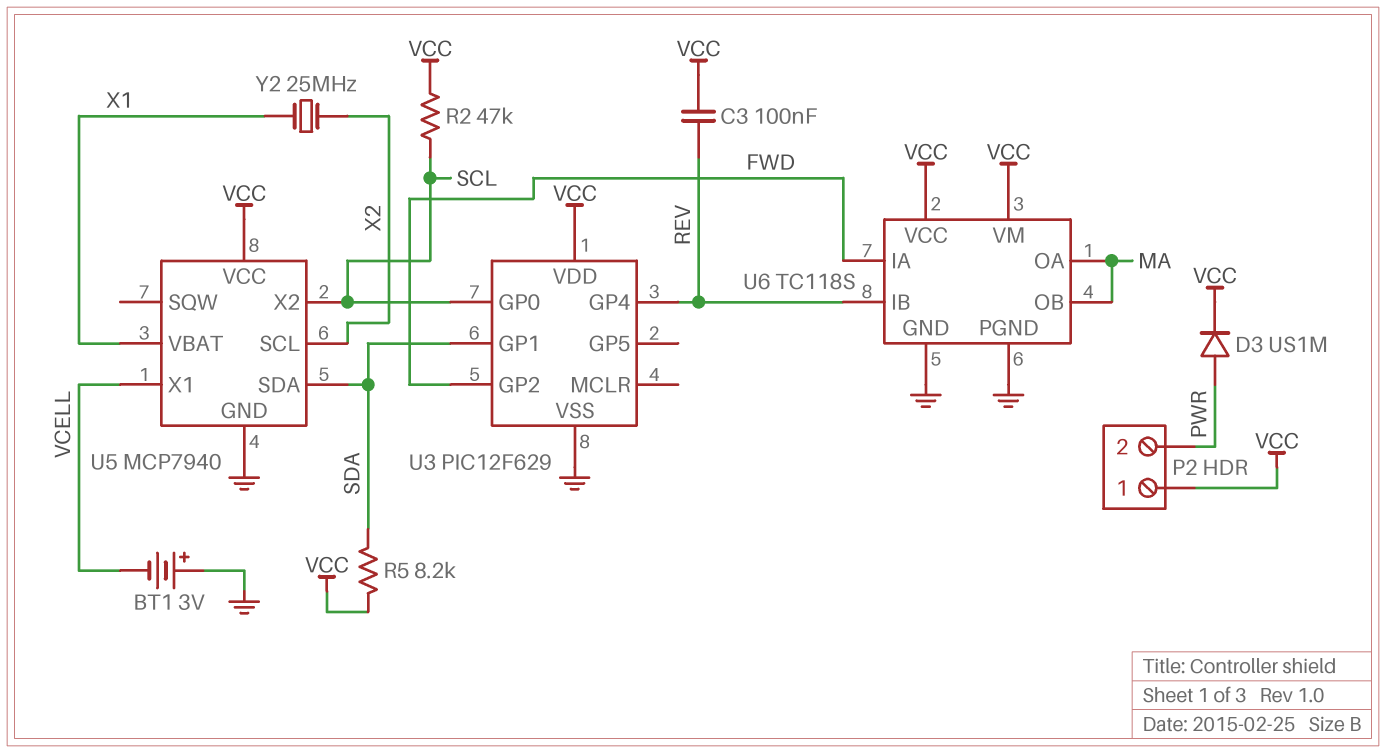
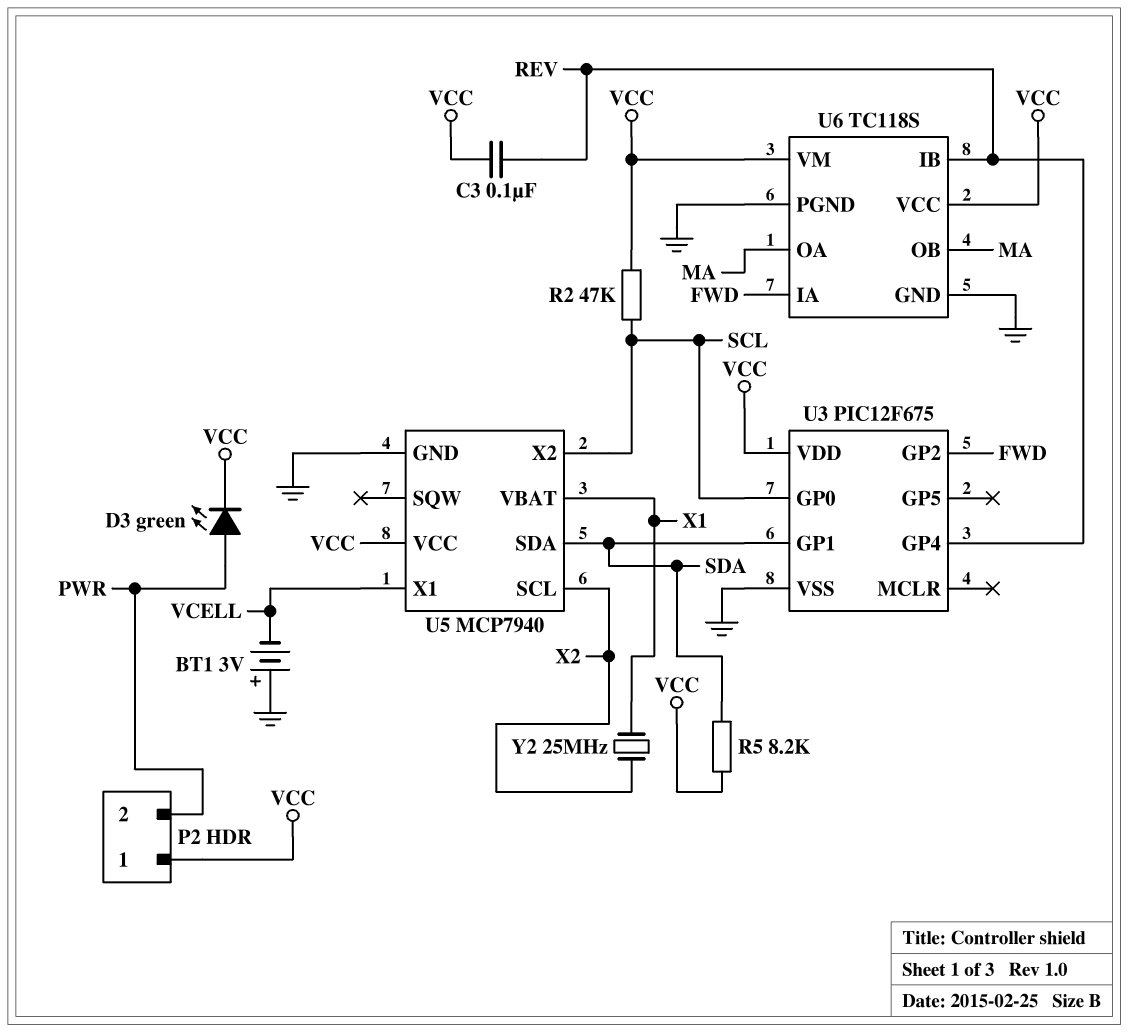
D3: diode US1M (A PWR, K VCC) -> LED green (A PWR, K VCC)
U3: PIC12F629 -> PIC12F675

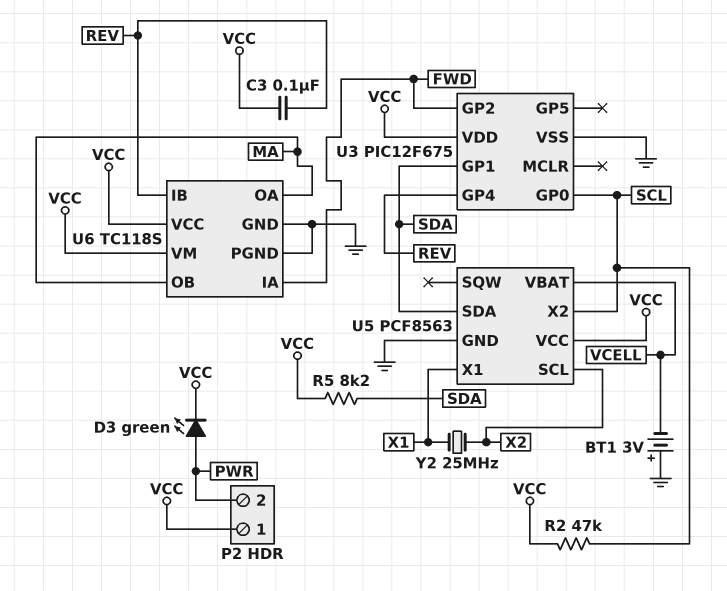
U5: MCP7940 -> PCF8563
U5 pin VBAT: X1 -> VCELL
U5 pin X1: VCELL -> X1

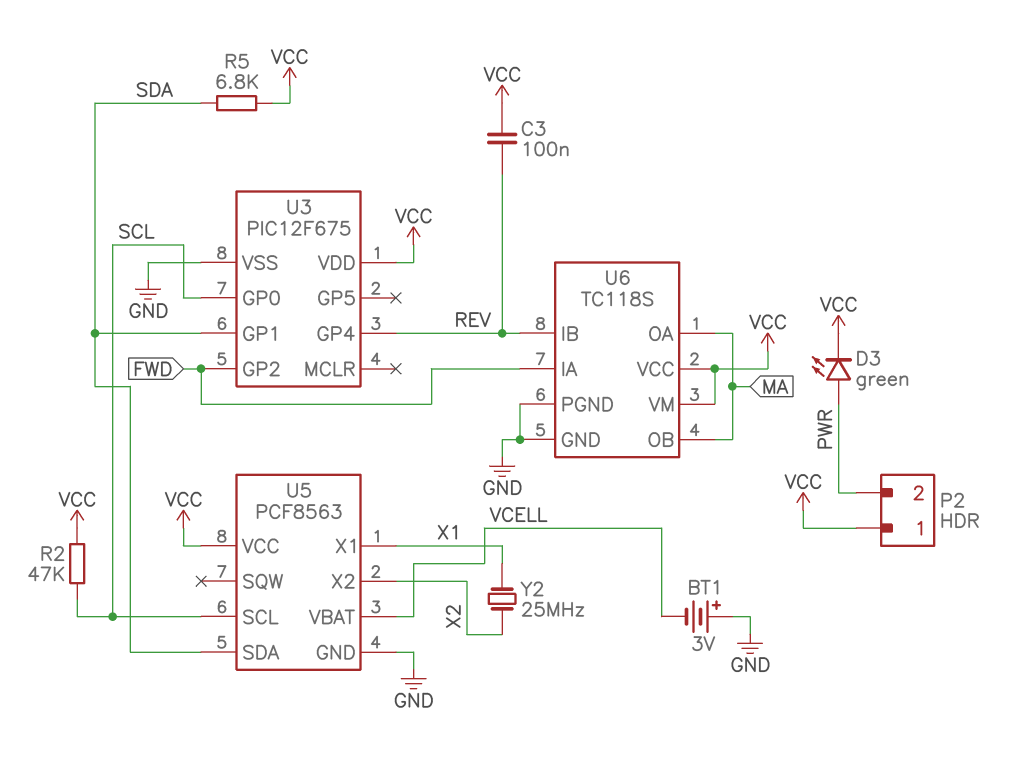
R5: 8.2k (SDA, VCC) -> 6.8k (SDA, VCC)
U5 pin SCL: X2 -> SCL
U5 pin X2: SCL -> X2

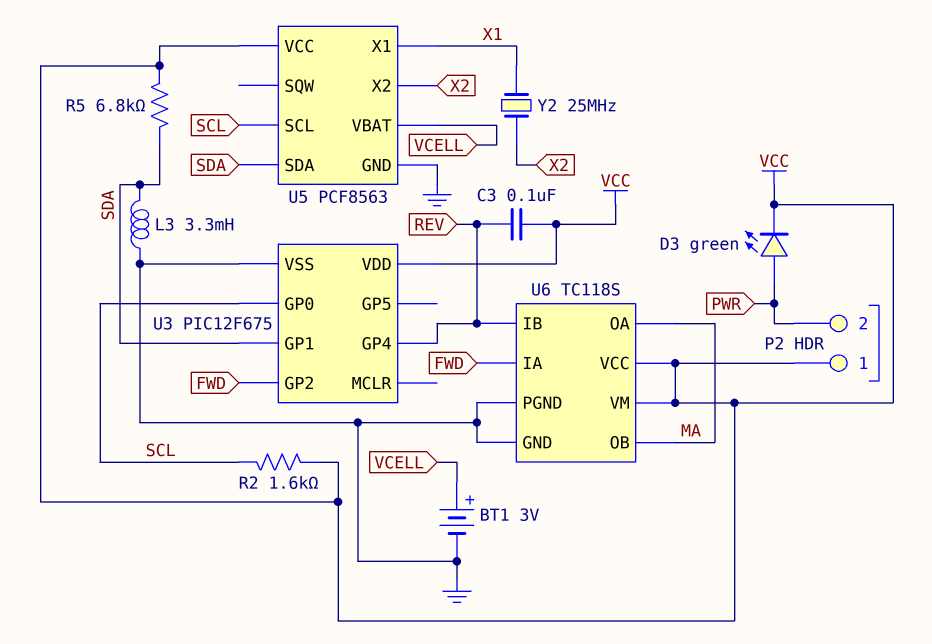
BT1: 3V (plus GND, minus VCELL) -> 3V (plus VCELL, minus GND)
L3: none -> 3.3mH (GND, SDA)
R2: 47k (SCL, VCC) -> 1.6k (SCL, VCC)

